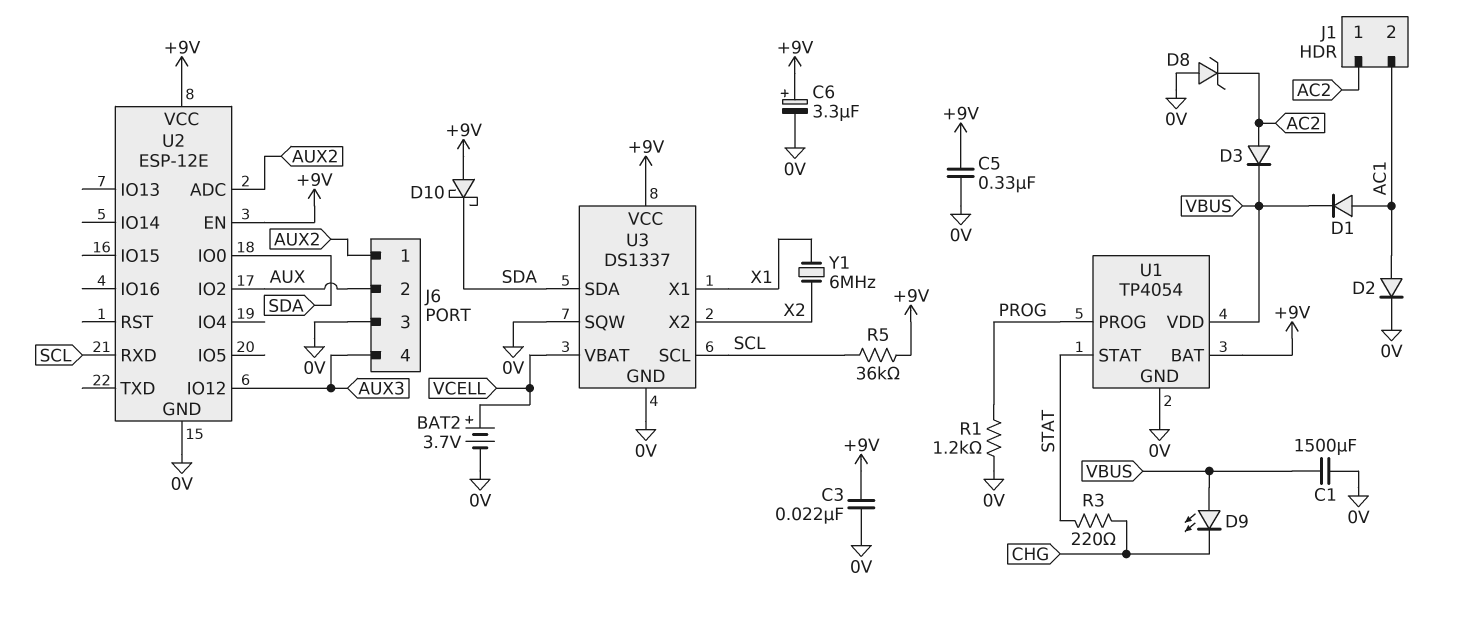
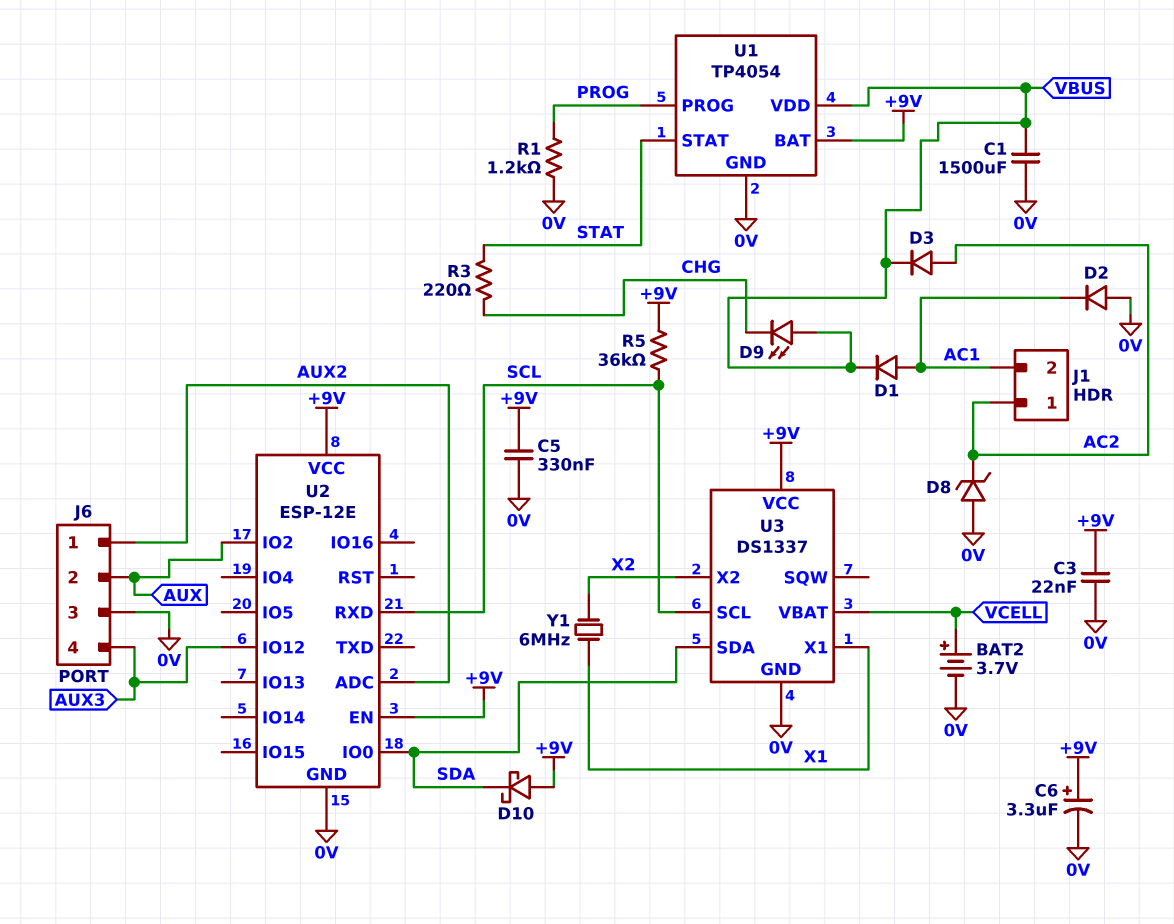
D2: diode (A AC1, K 0V) -> diode (A 0V, K AC1)
U3 pin SQW: 0V -> none

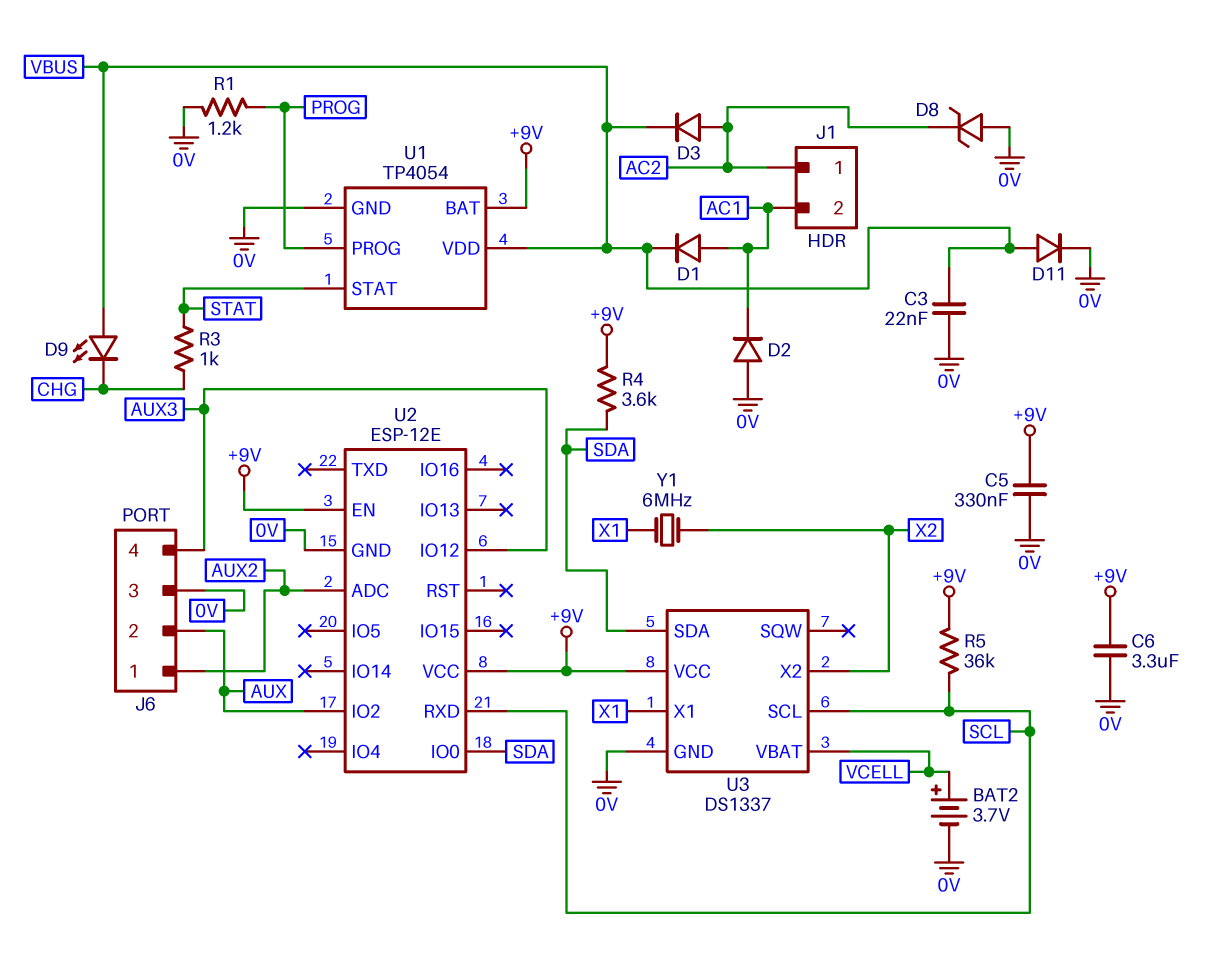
C1: 1500uF (0V, VBUS) -> none
C3: 22nF (+9V, 0V) -> 22nF (0V, VBUS)
C6: 3.3uF (plus +9V, minus 0V) -> 3.3uF (+9V, 0V)
D10: schottky (A +9V, K SDA) -> none
D11: none -> diode (A VBUS, K 0V)
R3: 220 (CHG, STAT) -> 1k (CHG, STAT)
R4: none -> 3.6k (+9V, SDA)

